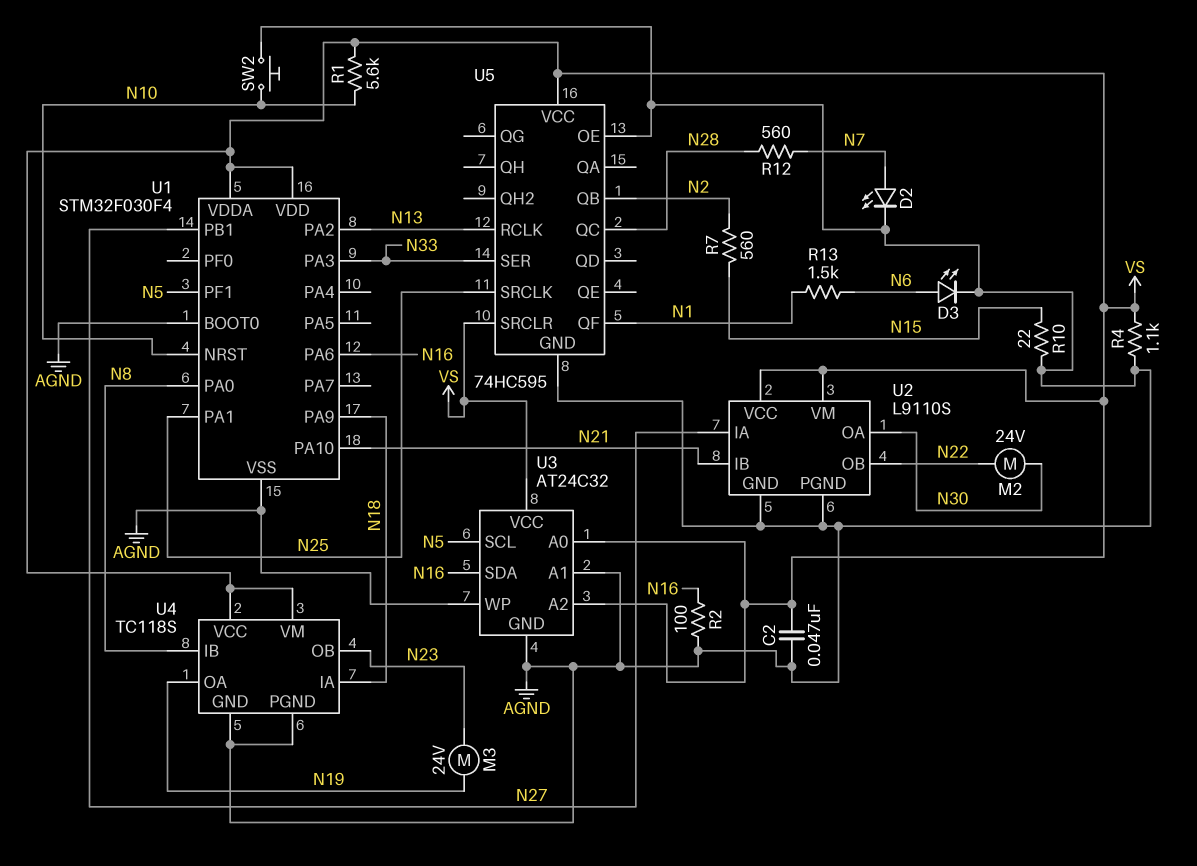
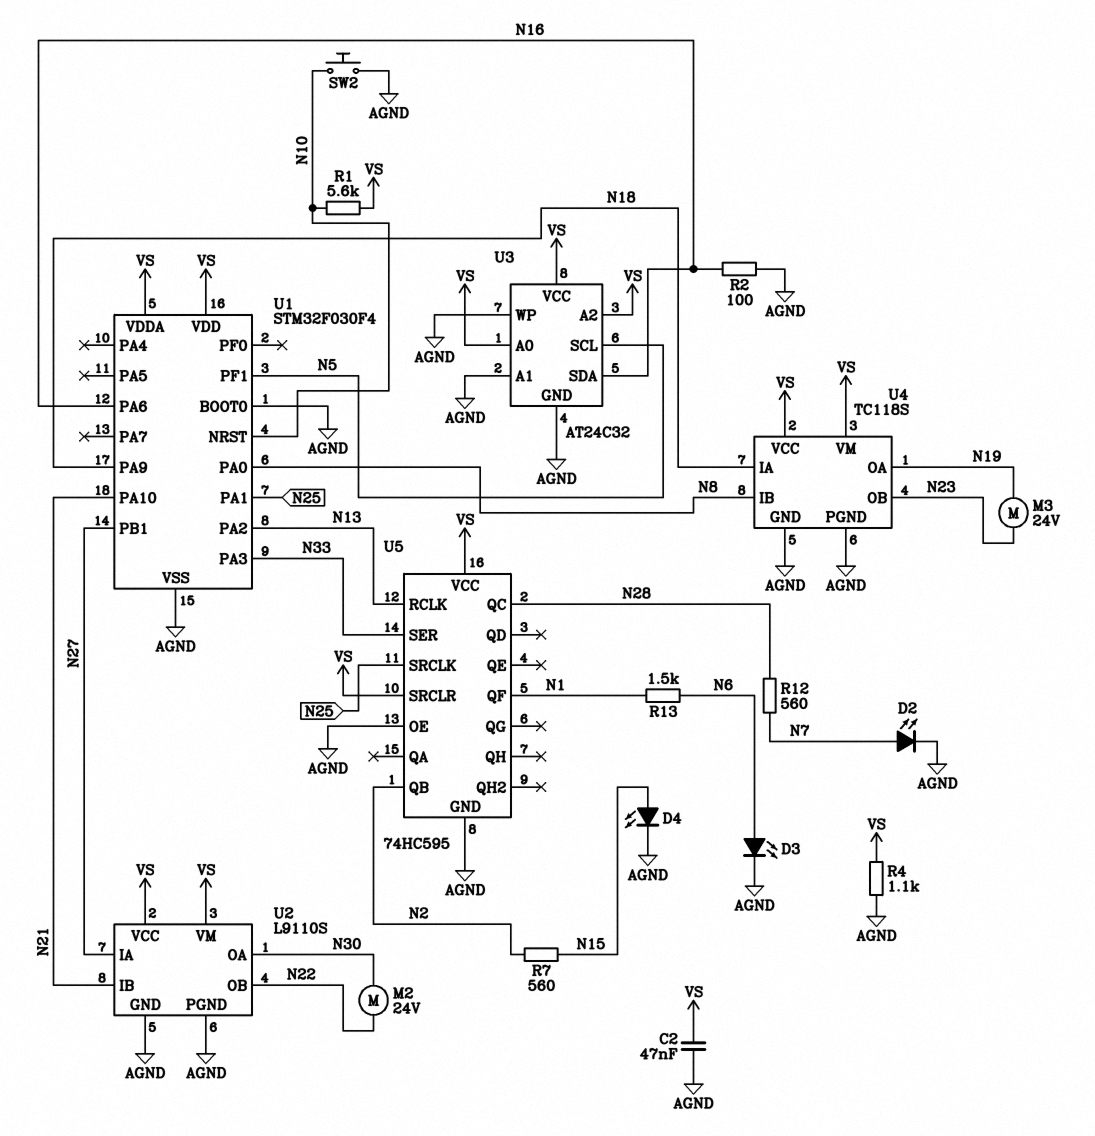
D4: none -> LED (A N15, K AGND)
R10: 22 (AGND, N15) -> none

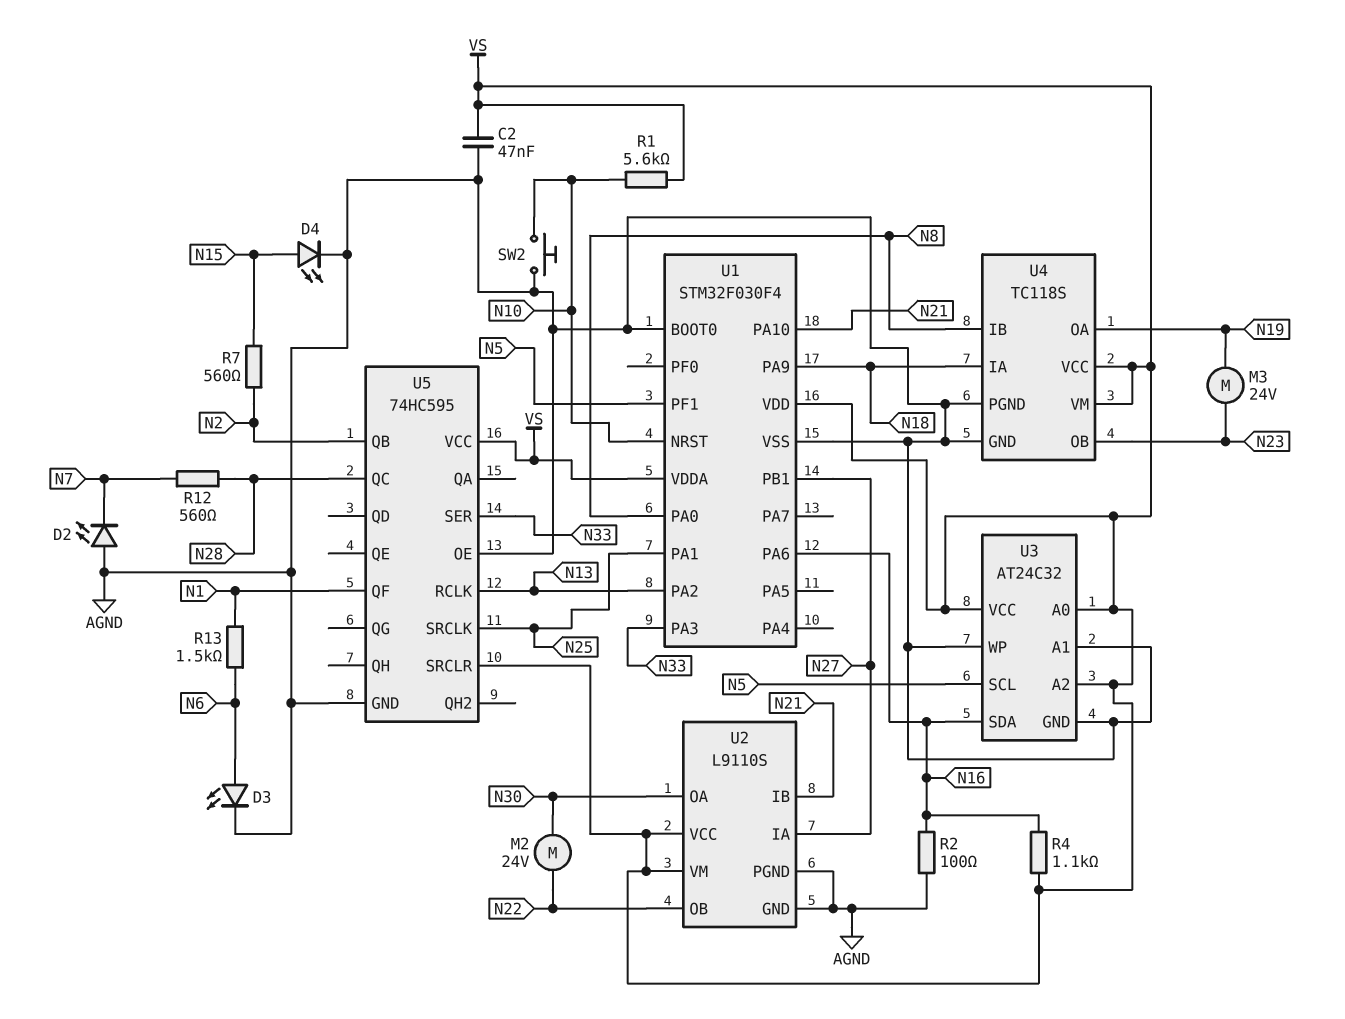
D2: LED (A N7, K AGND) -> LED (A AGND, K N7)
R4: 1.1k (AGND, VS) -> 1.1k (N16, VS)

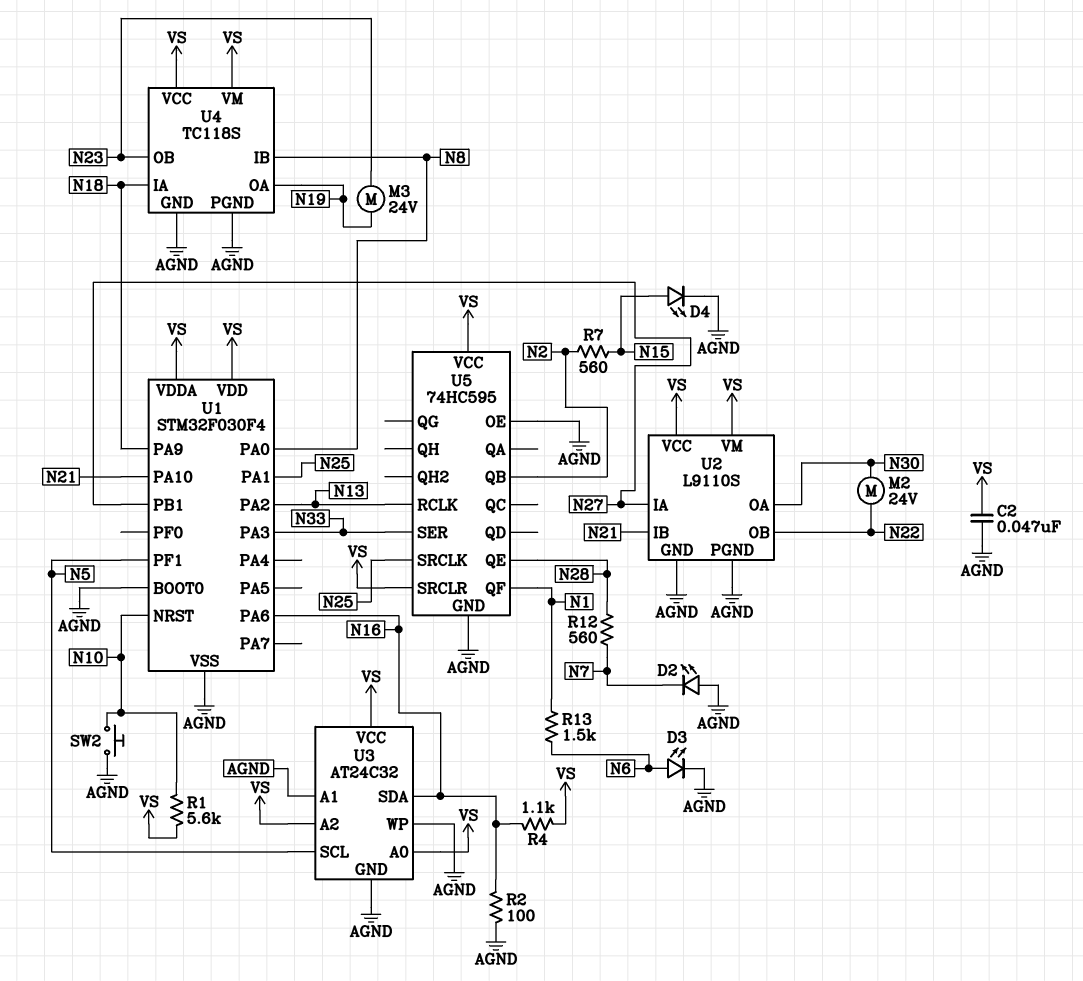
U5 pin QC: N28 -> none
U5 pin QE: none -> N28

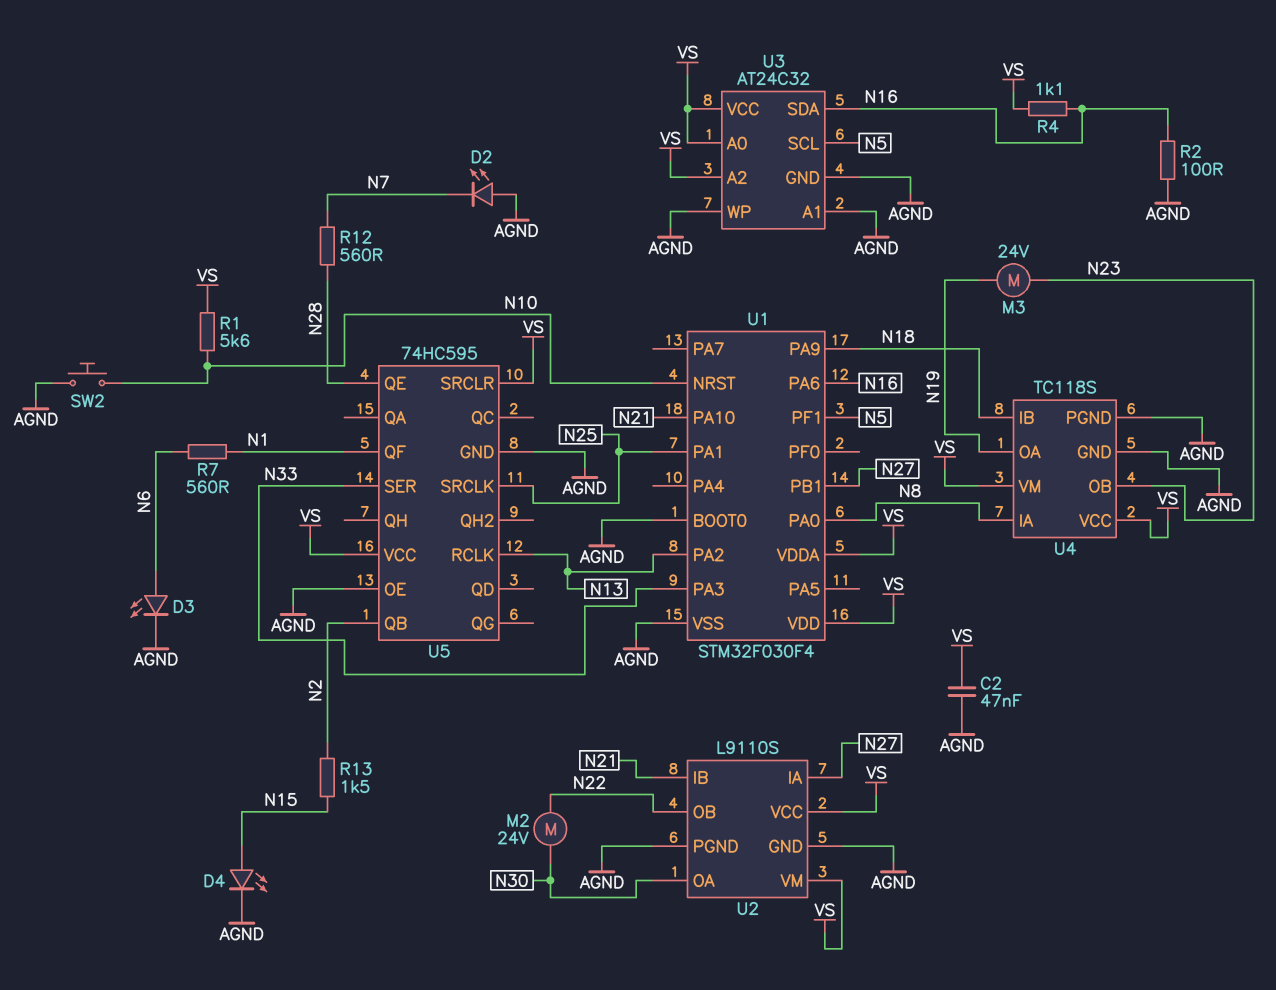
R7: 560 (N2, N15) -> 560 (N1, N6)
R13: 1.5k (N1, N6) -> 1.5k (N2, N15)
U4 pin IA: N18 -> N8
U4 pin IB: N8 -> N18

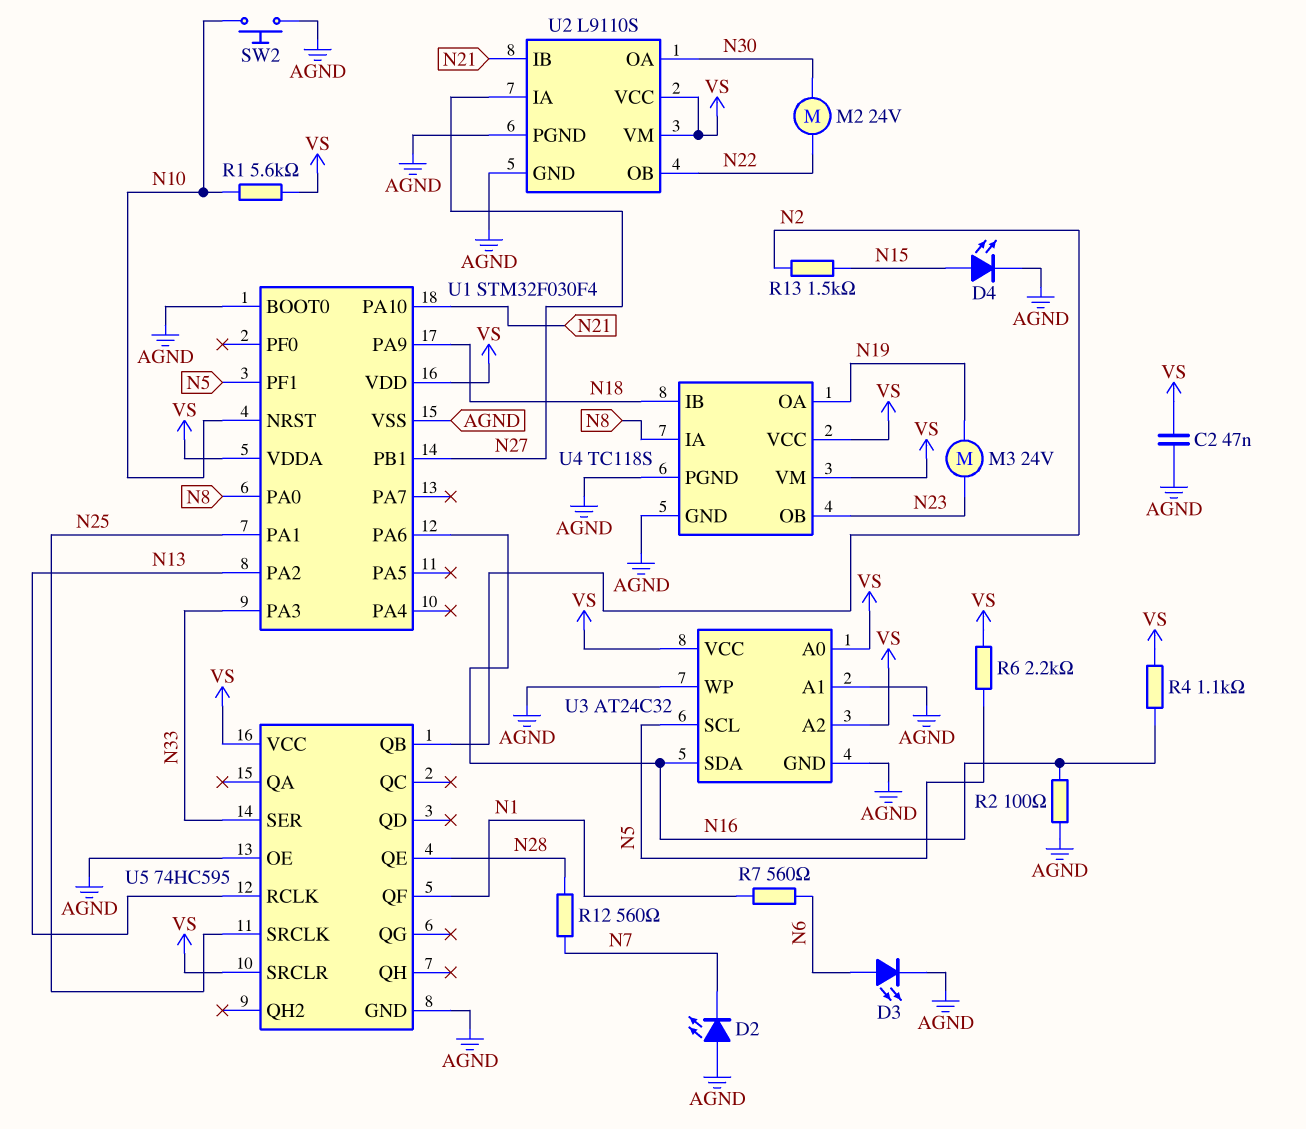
R6: none -> 2.2k (N5, VS)

